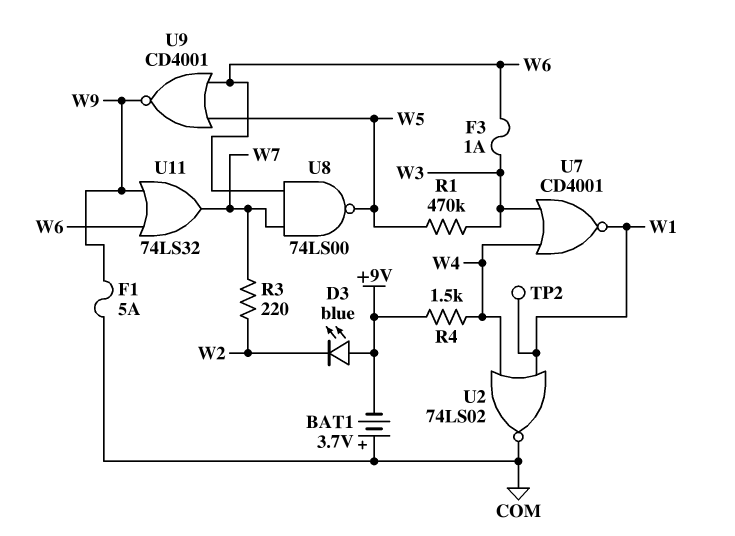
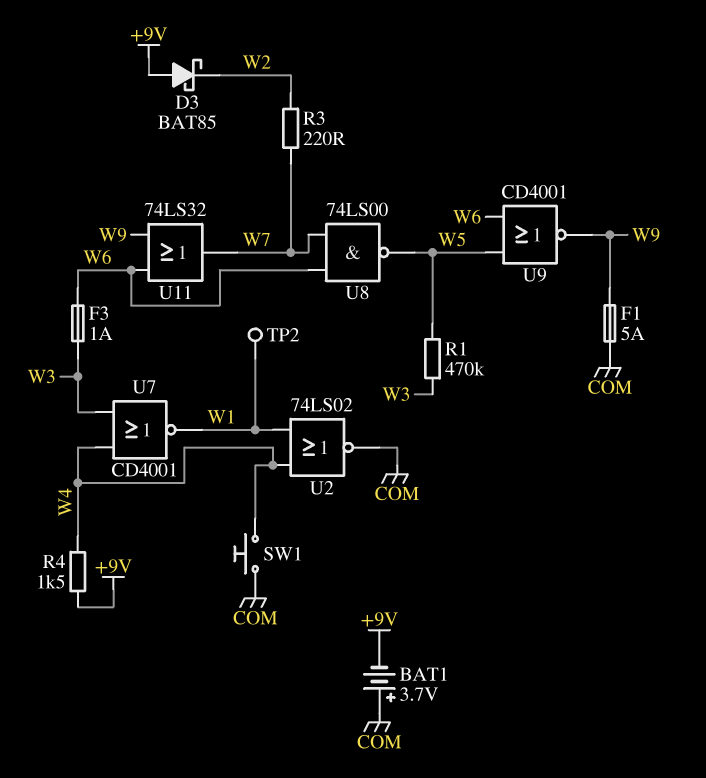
D3: LED blue (A +9V, K W2) -> schottky BAT85 (A +9V, K W2)
SW1: none -> button (COM, W4)

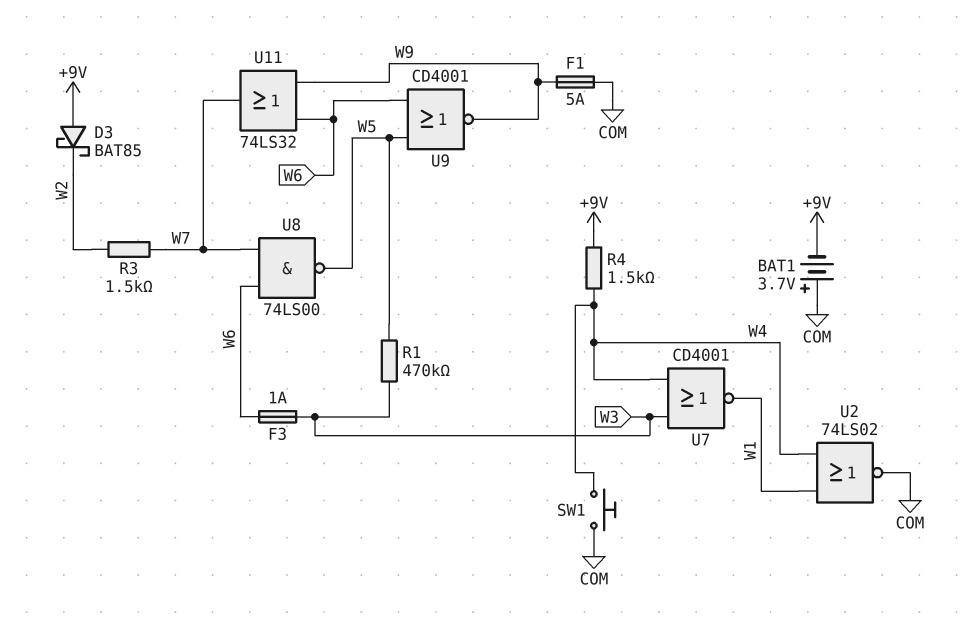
R3: 220 (W2, W7) -> 1.5k (W2, W7)
TP2: test point (W1) -> none

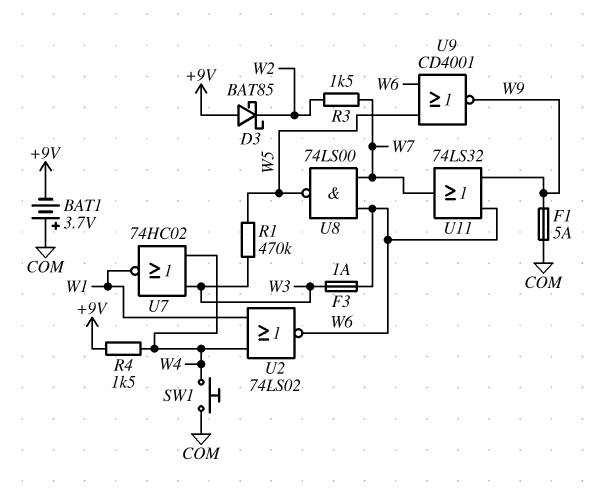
U2: NOR 74LS02 (in W1, in W4, out COM) -> NOR 74LS02 (in W1, in W4, out W6)
U7: NOR CD4001 (in W3, in W4, out W1) -> NOR 74HC02 (in W3, in W4, out W1)

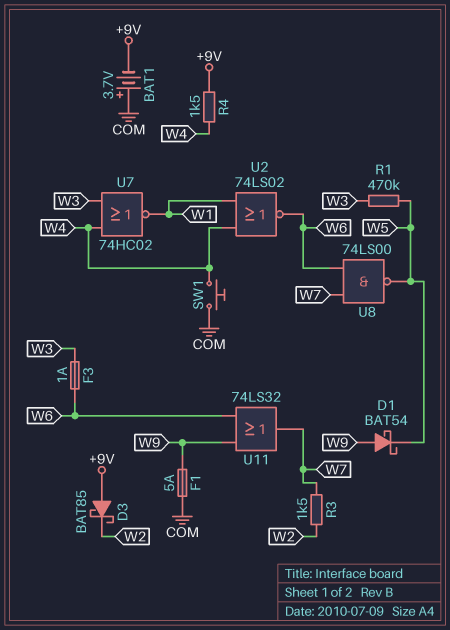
D1: none -> schottky BAT54 (A W9, K W5)
U9: NOR CD4001 (in W5, in W6, out W9) -> none

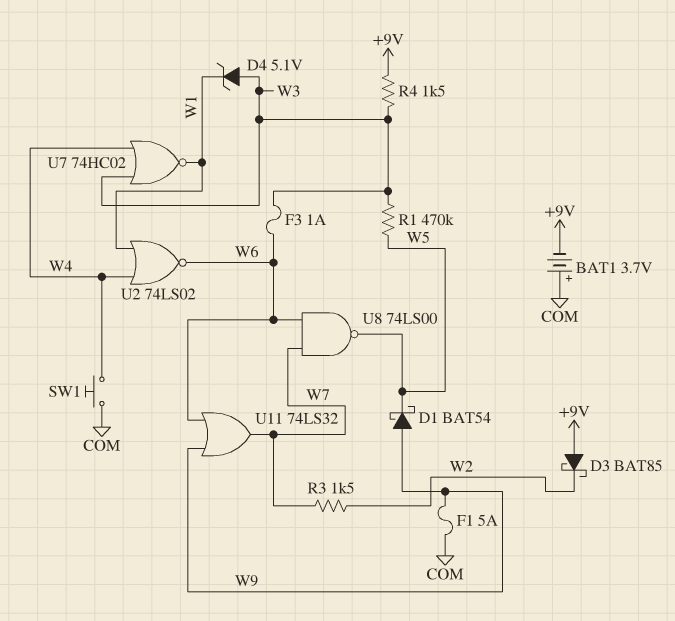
D4: none -> zener 5.1V (A W3, K W1)
R4: 1.5k (+9V, W4) -> 1.5k (+9V, W3)

